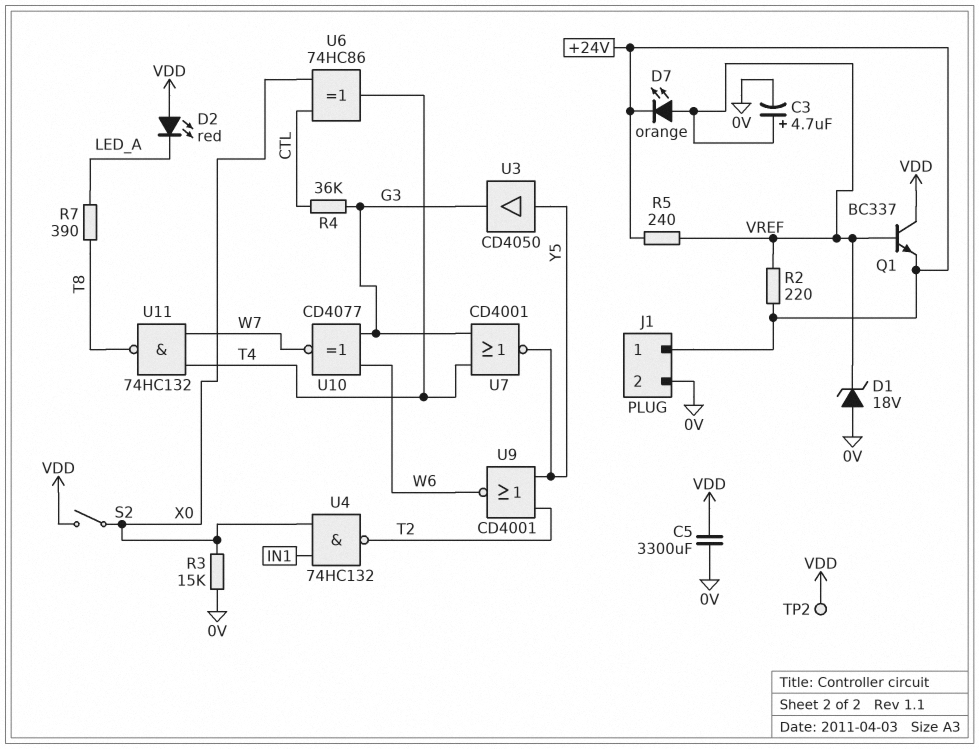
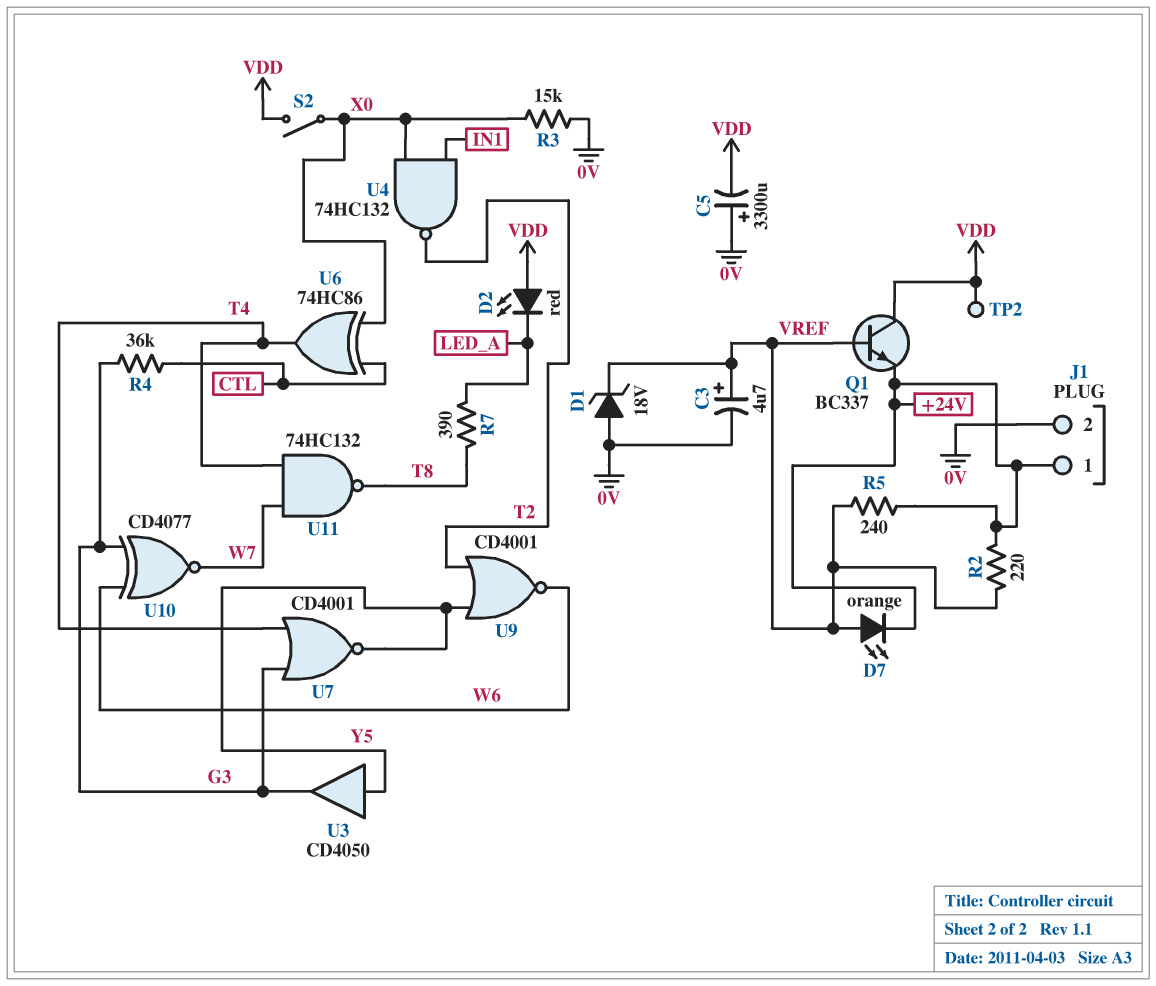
C5: 3300uF (0V, VDD) -> 3300uF (plus 0V, minus VDD)

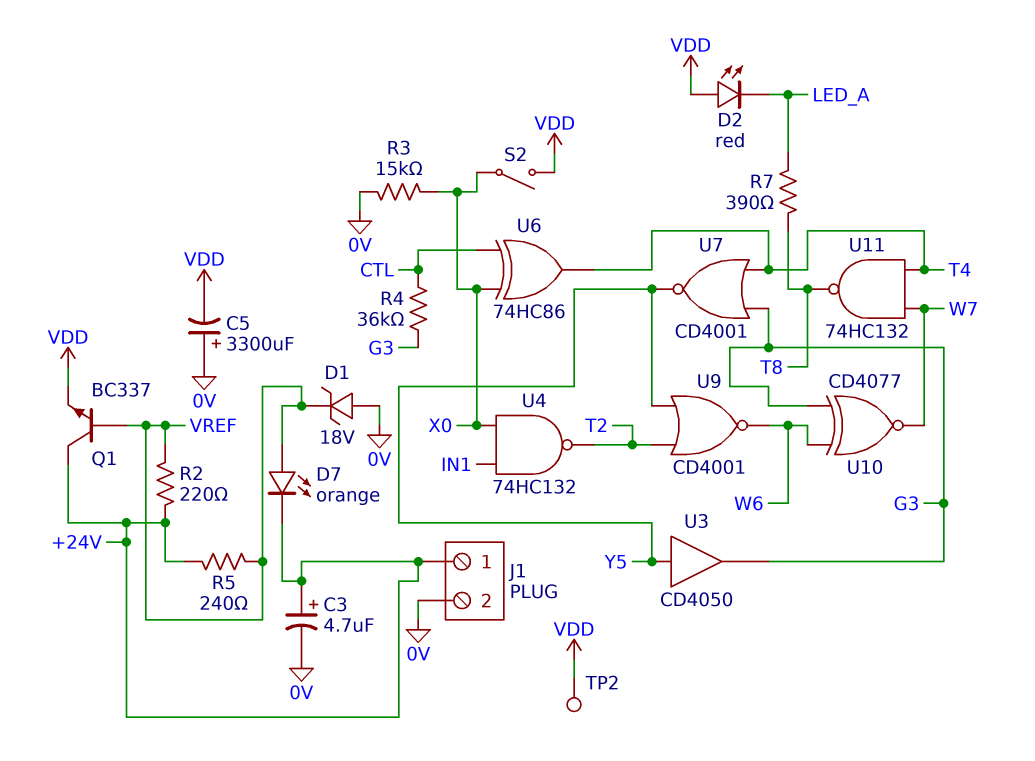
C3: 4.7uF (plus VREF, minus 0V) -> 4.7uF (plus +24V, minus 0V)
Q1: NPN BC337 (B VREF, C VDD, E +24V) -> NPN BC337 (B VREF, C +24V, E VDD)

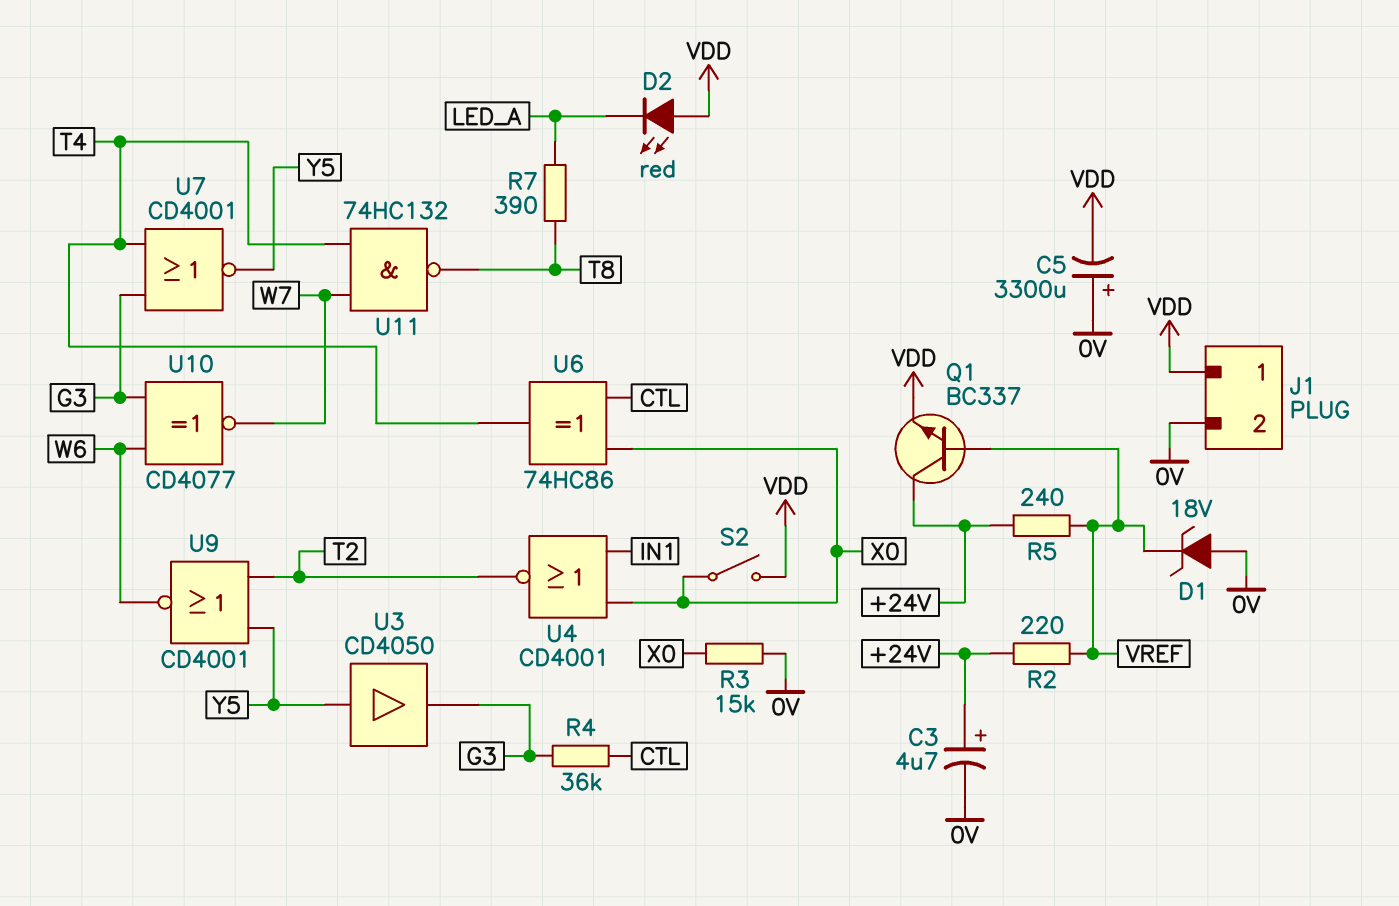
D7: LED orange (A VREF, K +24V) -> none
J1 pin 1: +24V -> VDD
TP2: test point (VDD) -> none
U4: NAND 74HC132 (in IN1, in X0, out T2) -> NOR CD4001 (in IN1, in X0, out T2)

